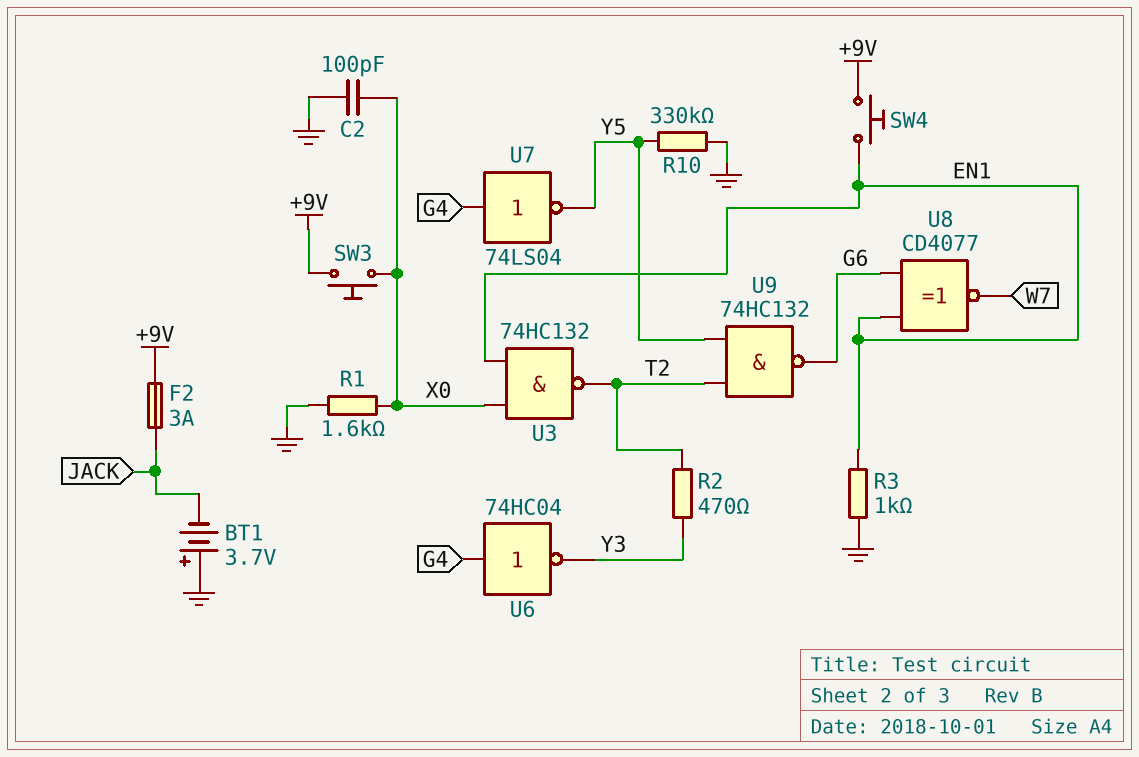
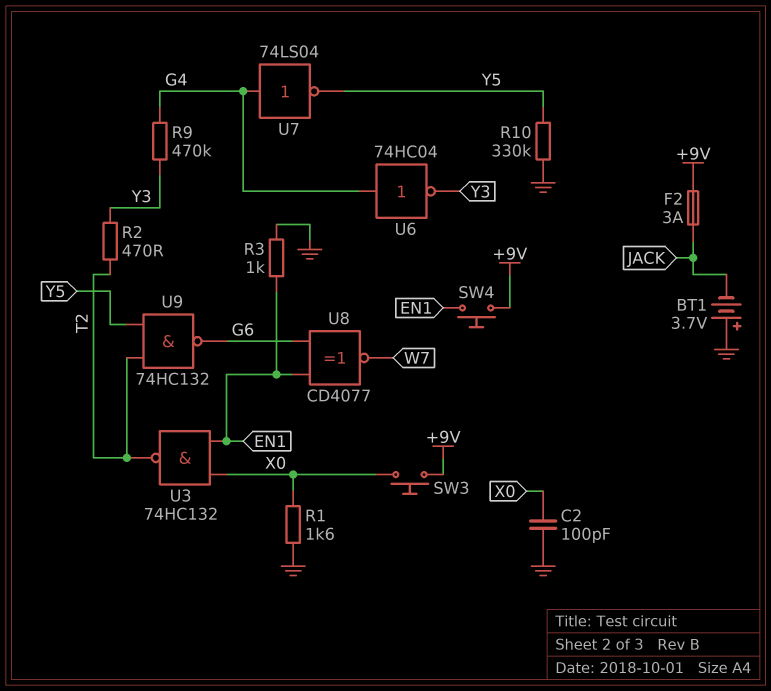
R9: none -> 470k (G4, Y3)

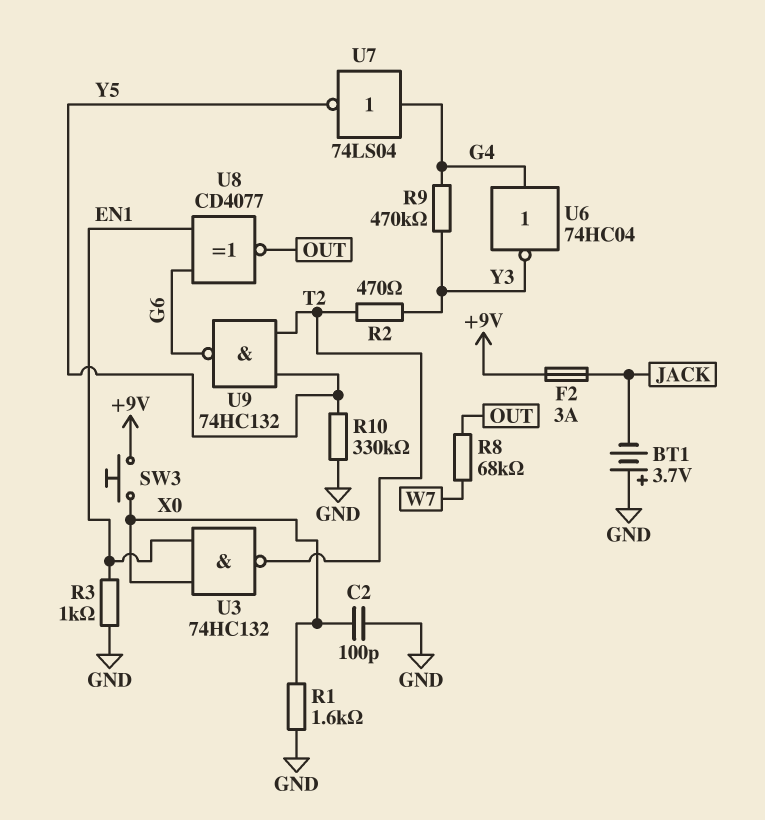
R8: none -> 68k (OUT, W7)
SW4: button (+9V, EN1) -> none
U8: XNOR CD4077 (in EN1, in G6, out W7) -> XNOR CD4077 (in EN1, in G6, out OUT)

